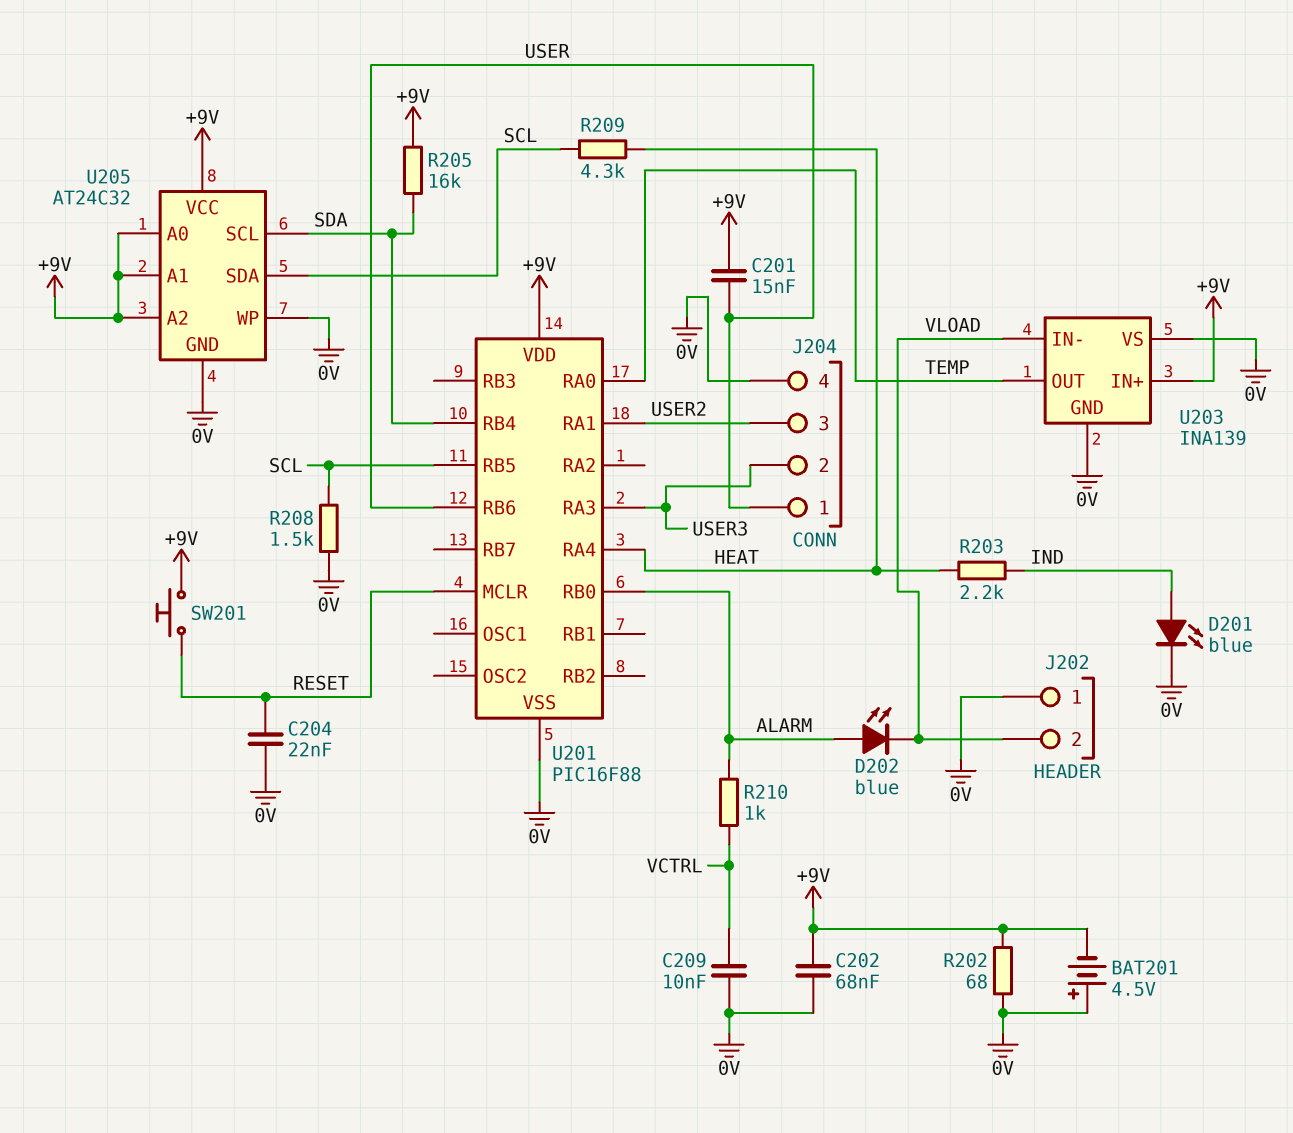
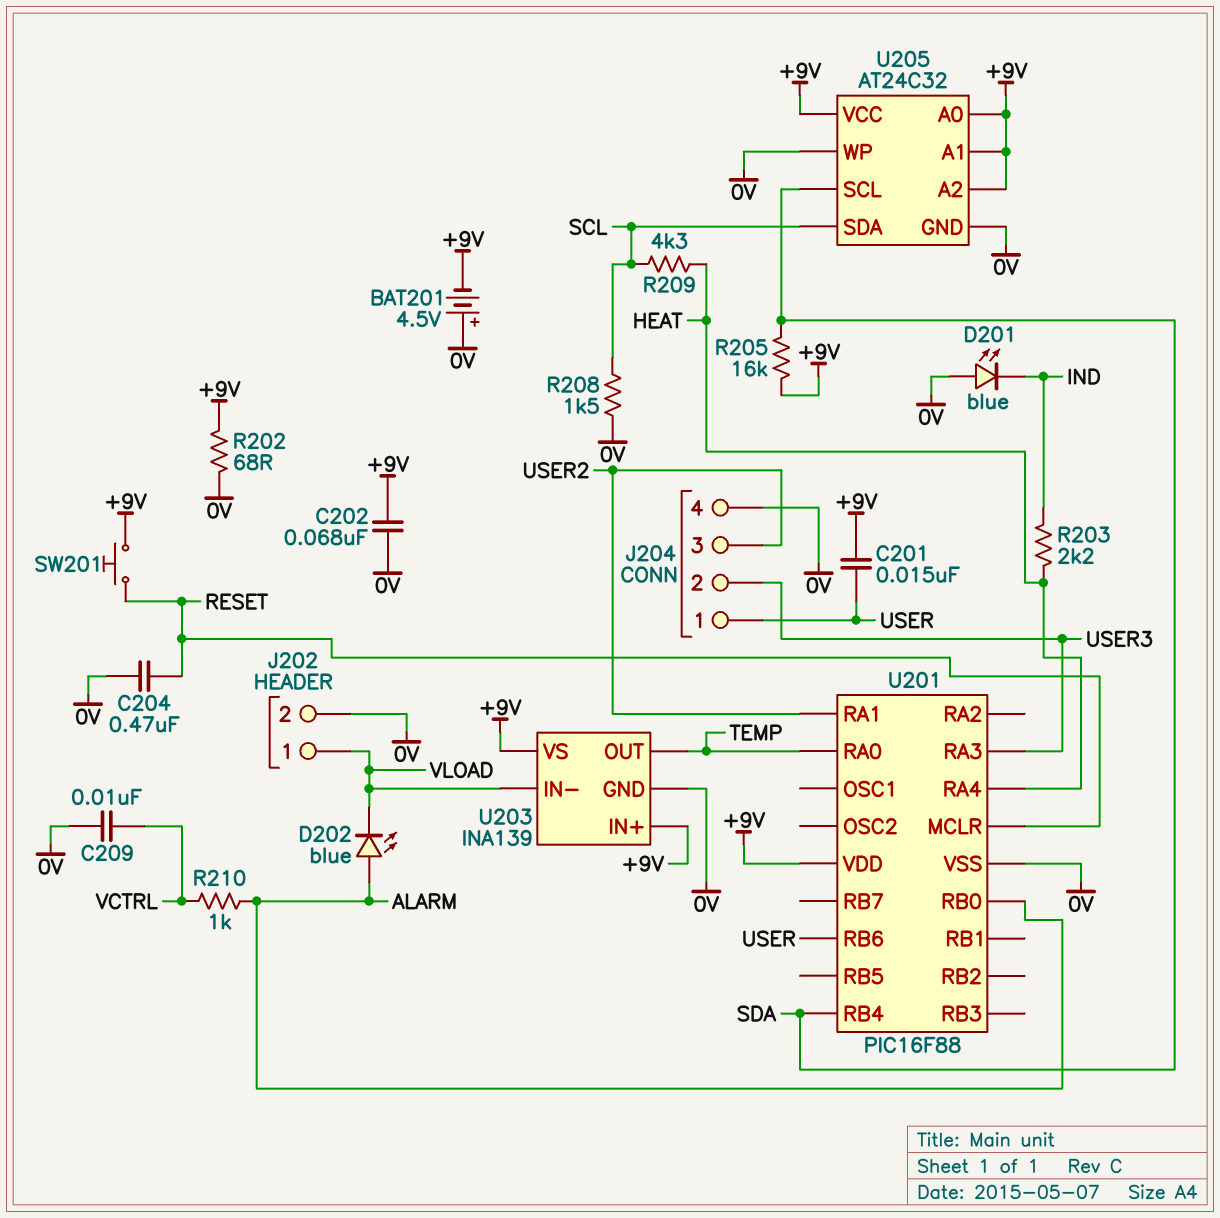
C204: 22nF (0V, RESET) -> 470nF (0V, RESET)
D201: LED blue (A IND, K 0V) -> LED blue (A 0V, K IND)
J202 pin 1: 0V -> VLOAD
J202 pin 2: VLOAD -> 0V
U201 pin RB5: SCL -> none
U203 pin VS: 0V -> +9V

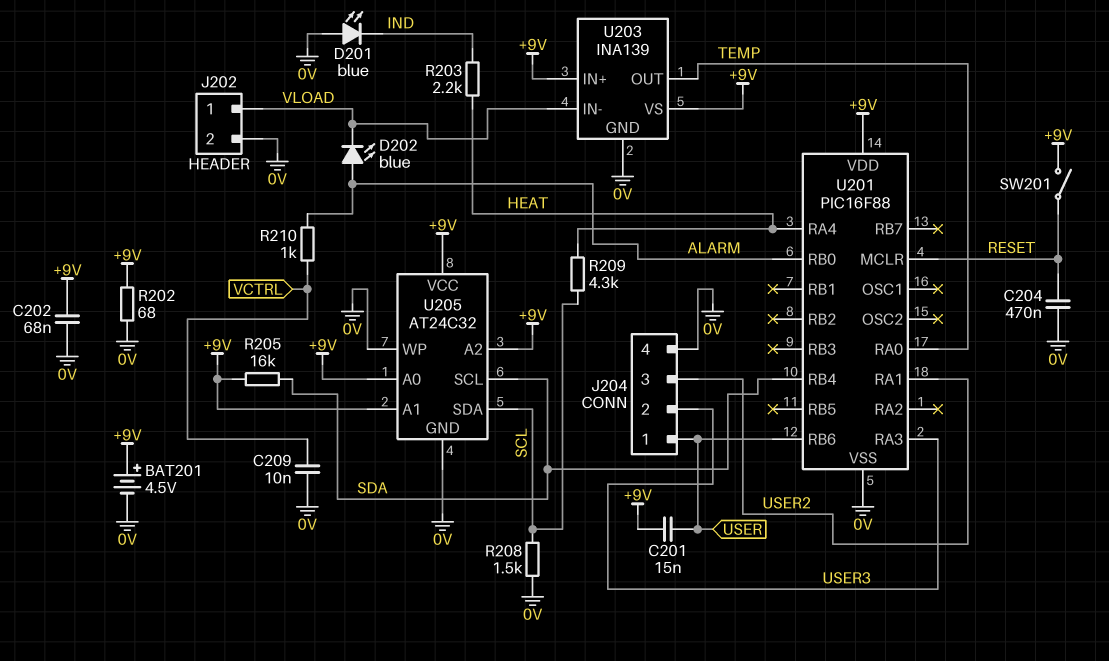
BAT201: 4.5V (plus 0V, minus +9V) -> 4.5V (plus +9V, minus 0V)
SW201: button (+9V, RESET) -> switch (+9V, RESET)

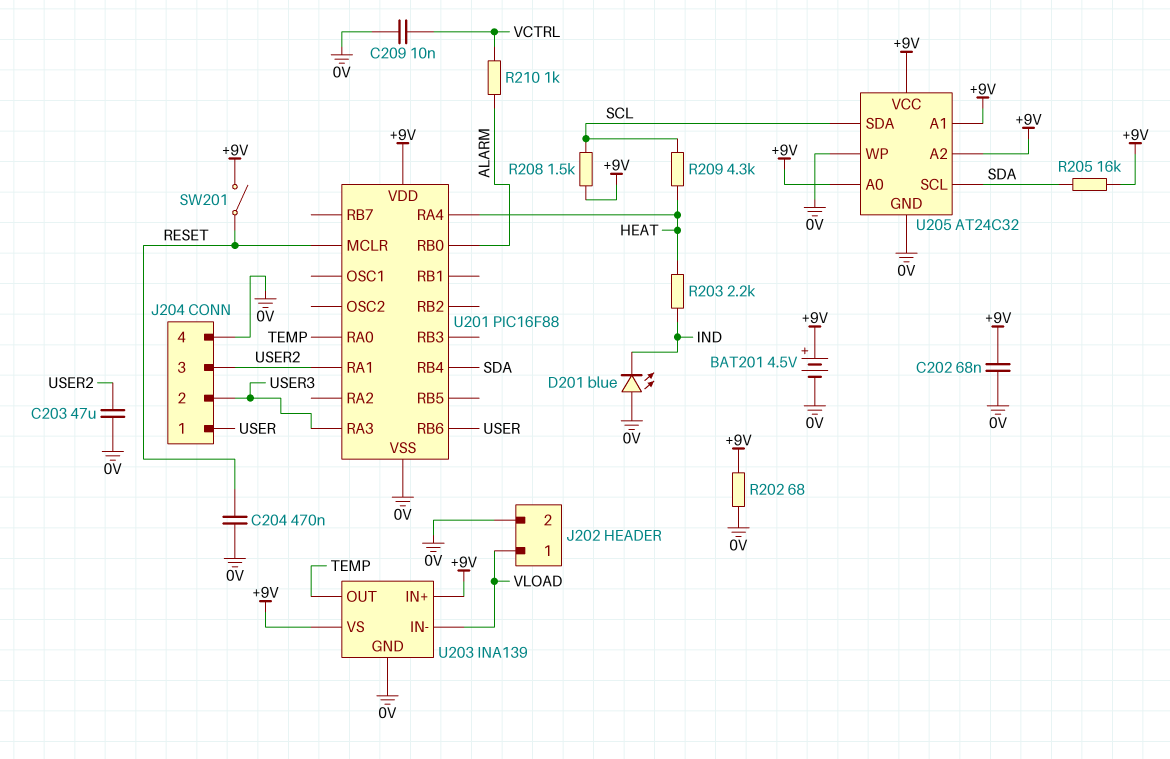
C201: 15nF (+9V, USER) -> none
C203: none -> 47uF (0V, USER2)
D202: LED blue (A ALARM, K VLOAD) -> none
R208: 1.5k (0V, SCL) -> 1.5k (+9V, SCL)

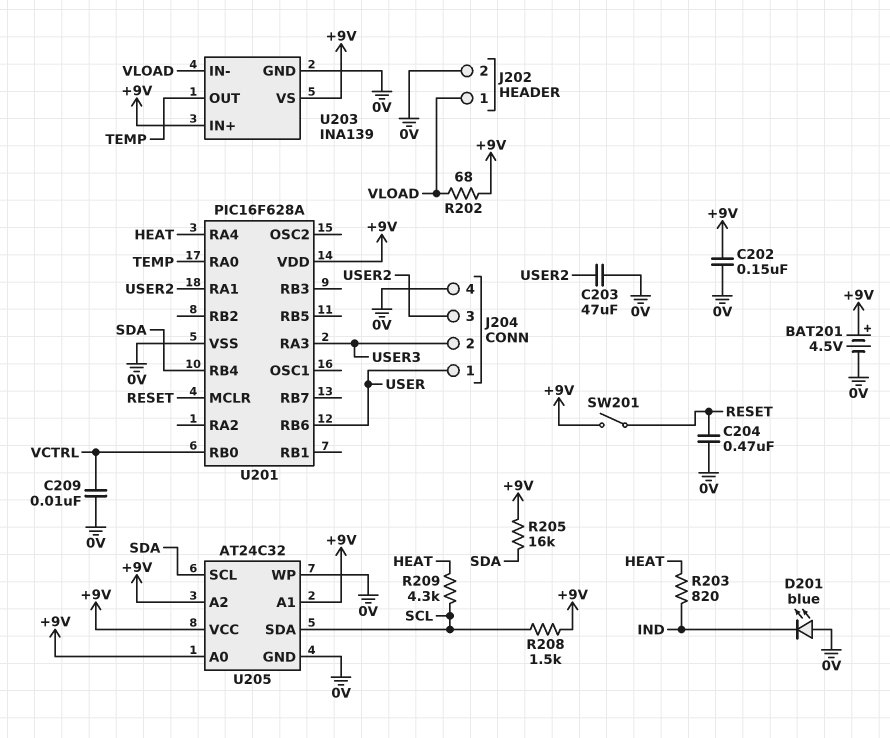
C202: 68nF (+9V, 0V) -> 150nF (+9V, 0V)
R202: 68 (+9V, 0V) -> 68 (+9V, VLOAD)
R203: 2.2k (HEAT, IND) -> 820 (HEAT, IND)
R210: 1k (ALARM, VCTRL) -> none
U201: PIC16F88 -> PIC16F628A
U201 pin RB0: ALARM -> VCTRL

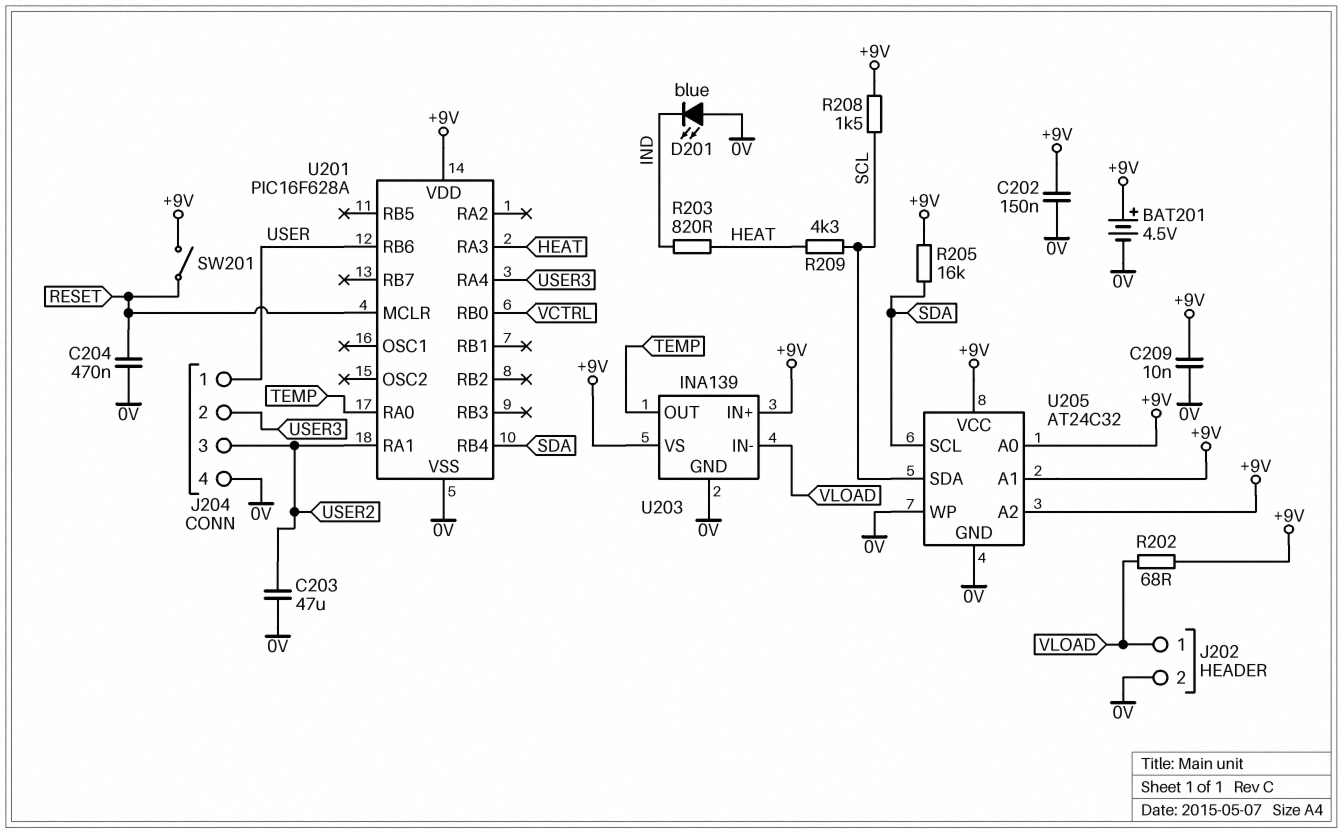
C209: 10nF (0V, VCTRL) -> 10nF (+9V, 0V)
U201 pin RA3: USER3 -> HEAT
U201 pin RA4: HEAT -> USER3

